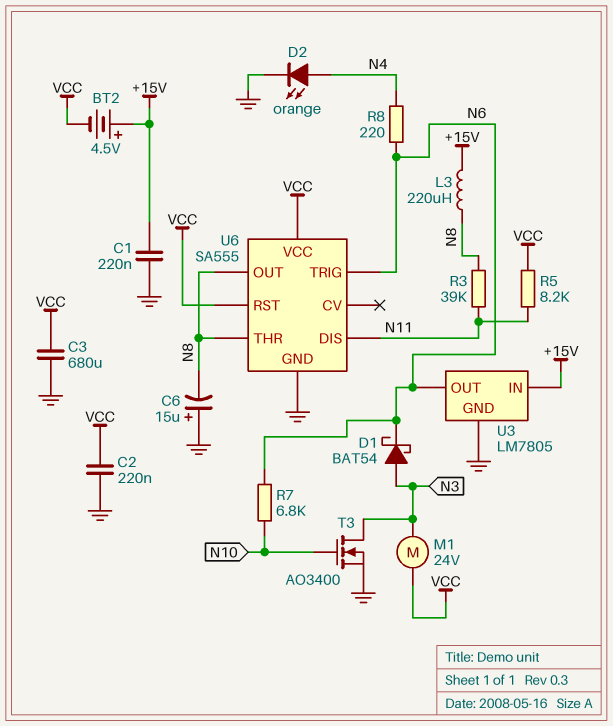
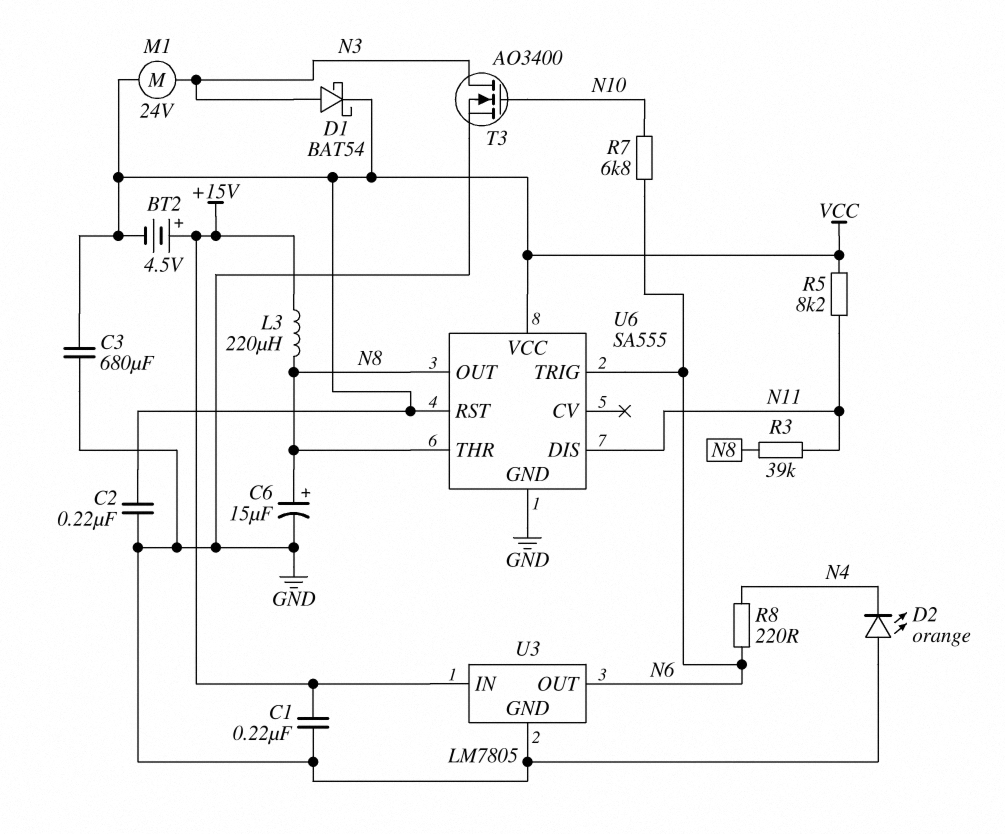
C6: 15uF (plus GND, minus N8) -> 15uF (plus N8, minus GND)
D1: schottky BAT54 (A N3, K N6) -> schottky BAT54 (A N3, K VCC)
D2: LED orange (A N4, K GND) -> LED orange (A GND, K N4)

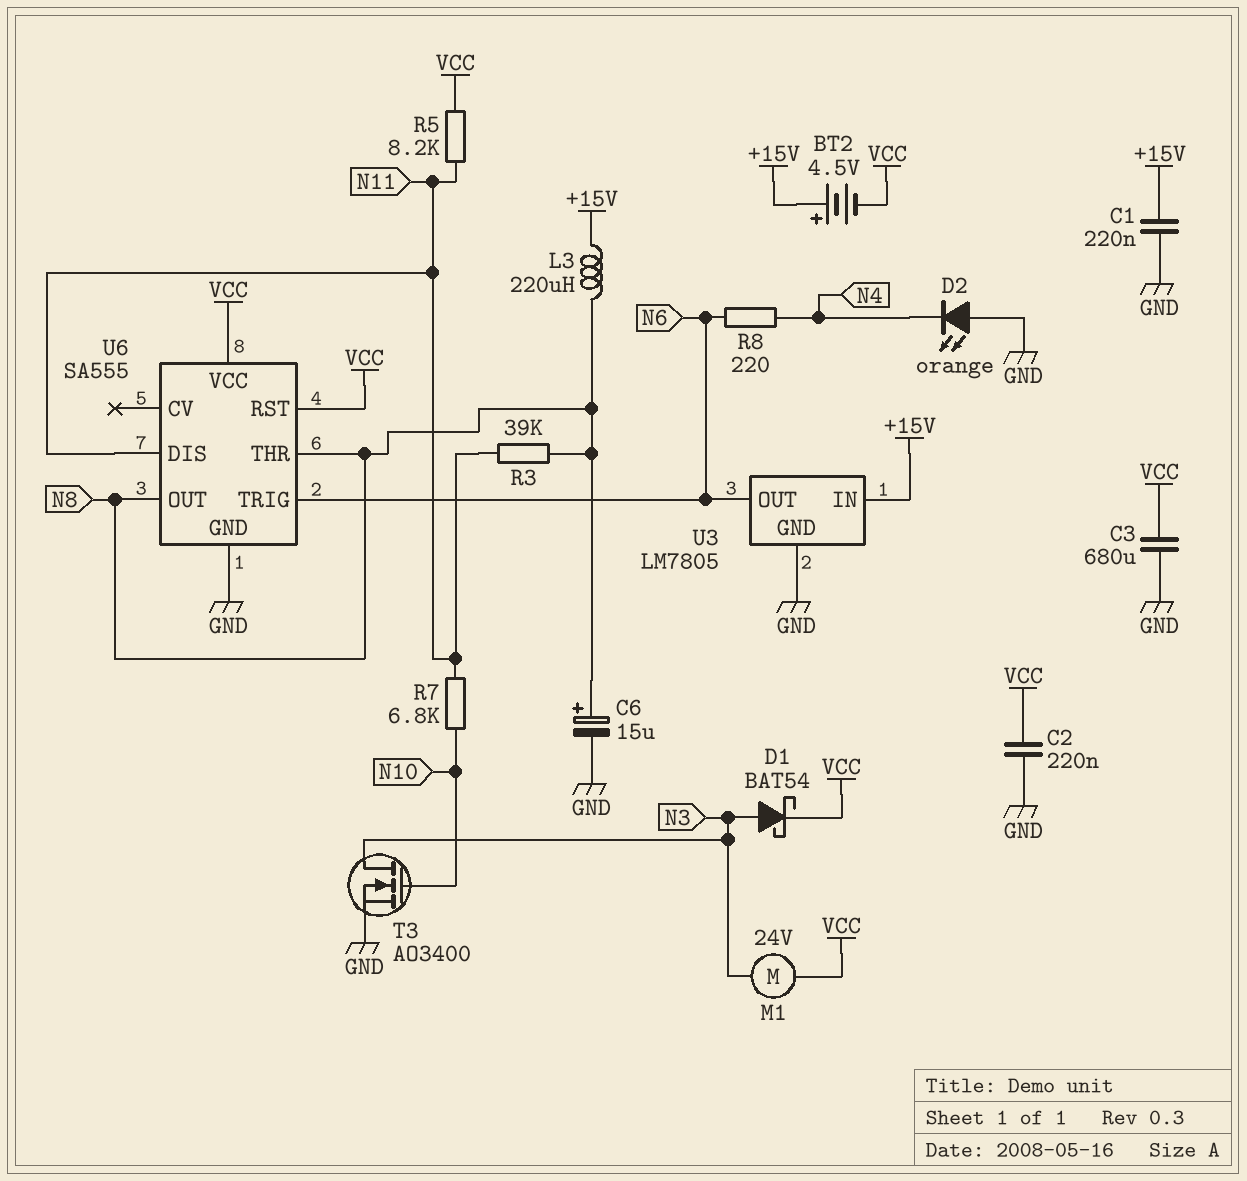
R7: 6.8k (N6, N10) -> 6.8k (N10, N11)

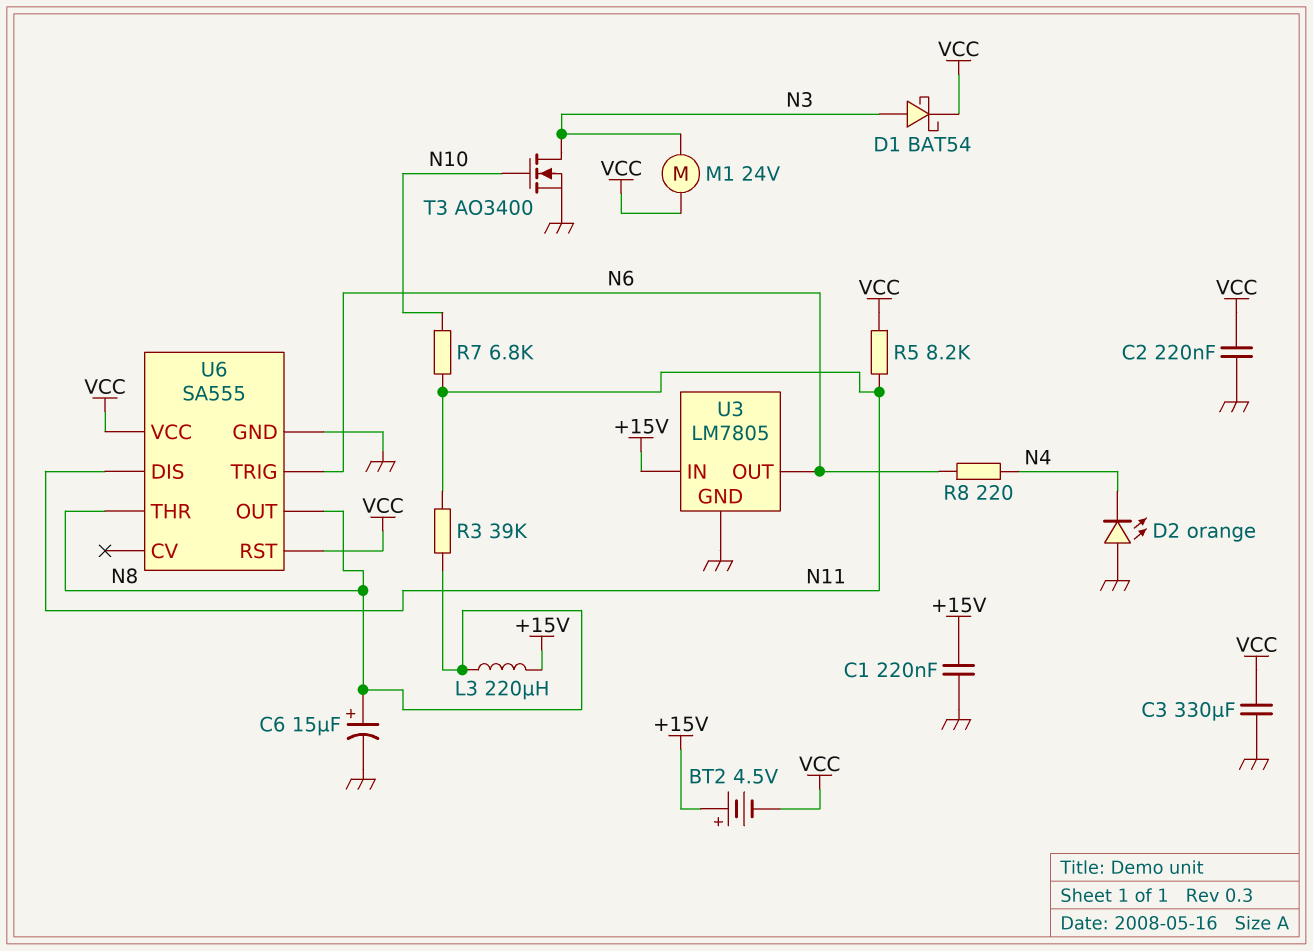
C3: 680uF (GND, VCC) -> 330uF (GND, VCC)

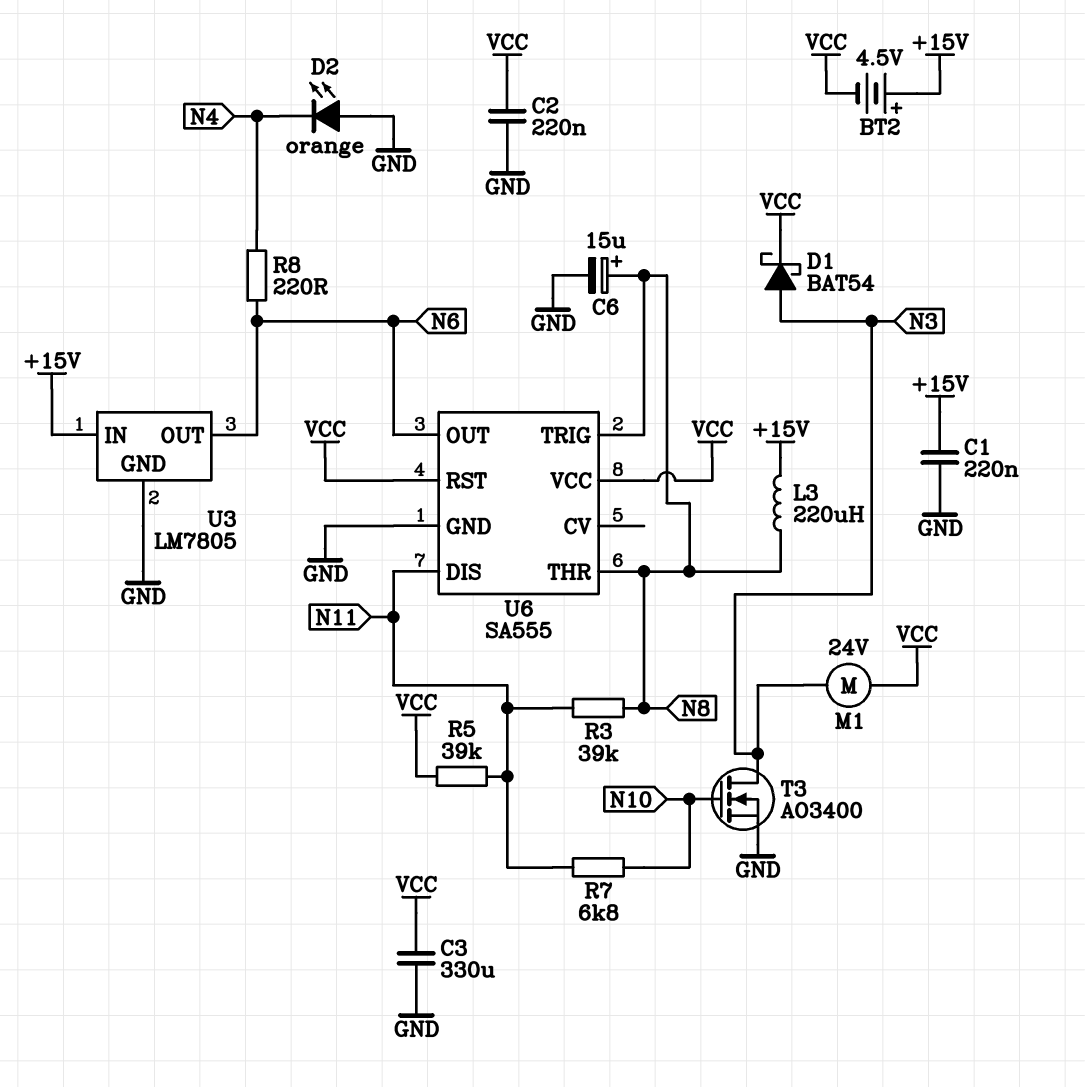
R5: 8.2k (N11, VCC) -> 39k (N11, VCC)
U6 pin OUT: N8 -> N6
U6 pin TRIG: N6 -> N8

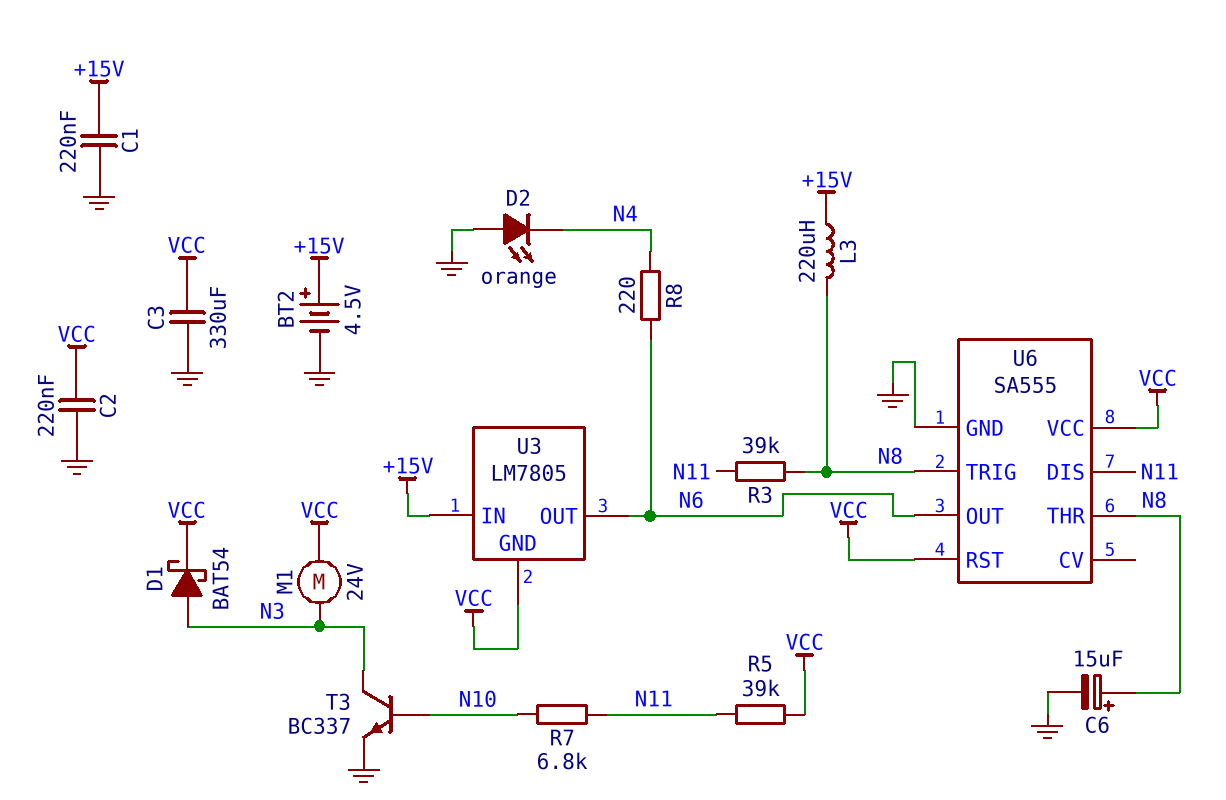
BT2: 4.5V (plus +15V, minus VCC) -> 4.5V (plus +15V, minus GND)
T3: NMOS AO3400 (G N10, D N3, S GND) -> NPN BC337 (B N10, C N3, E GND)
U3 pin GND: GND -> VCC

